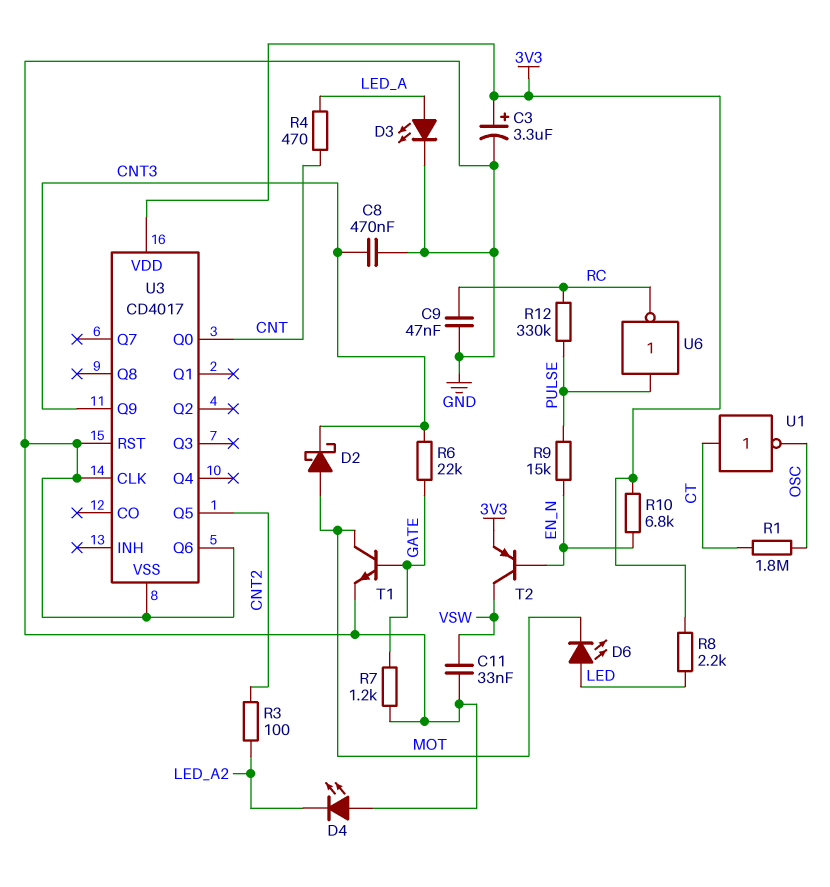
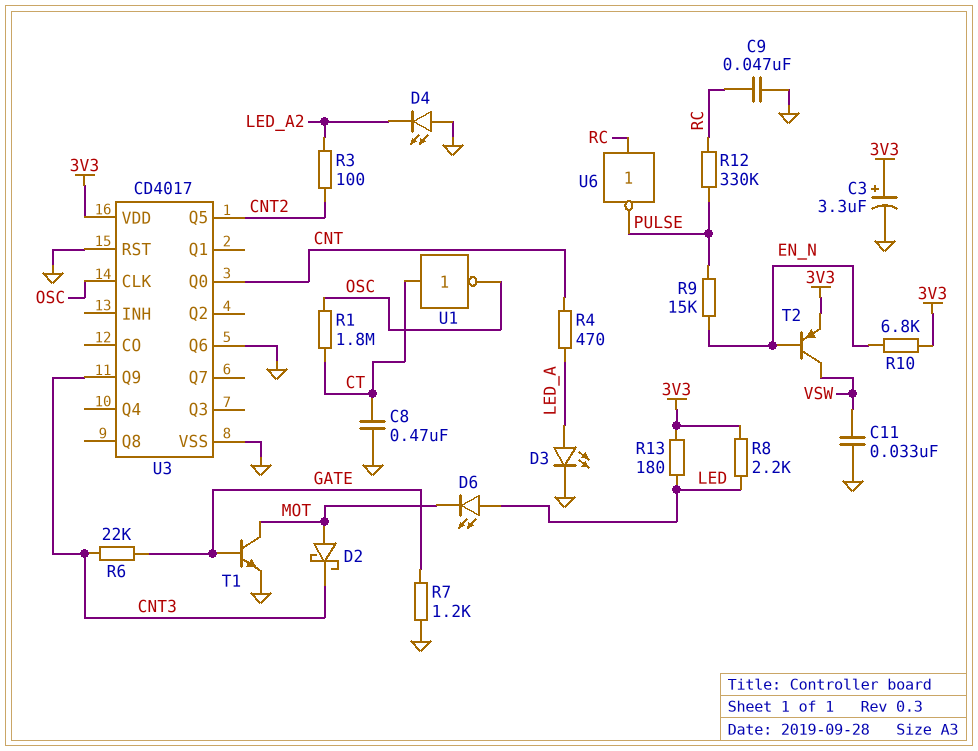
C8: 470nF (CNT3, GND) -> 470nF (CT, GND)
R13: none -> 180 (3V3, LED)
U3 pin CLK: GND -> OSC
U6: NOT (in PULSE, out RC) -> NOT (in RC, out PULSE)

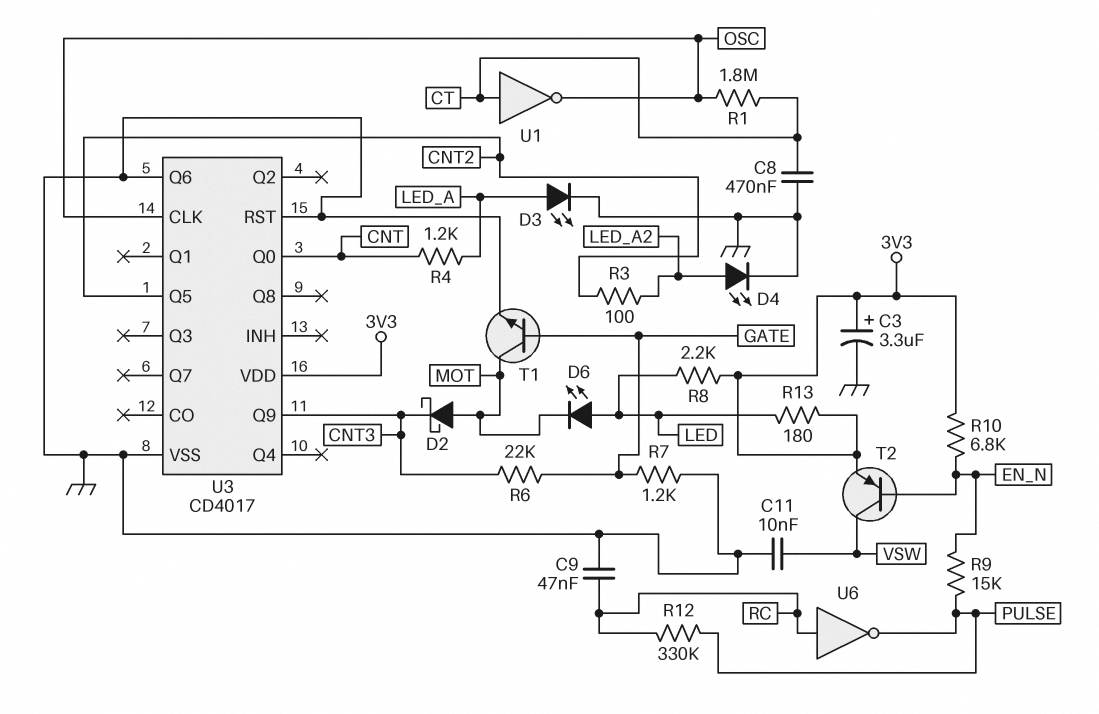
C11: 33nF (GND, VSW) -> 10nF (GND, VSW)
D4: LED (A GND, K LED_A2) -> LED (A LED_A2, K GND)
R4: 470 (CNT, LED_A) -> 1.2k (CNT, LED_A)

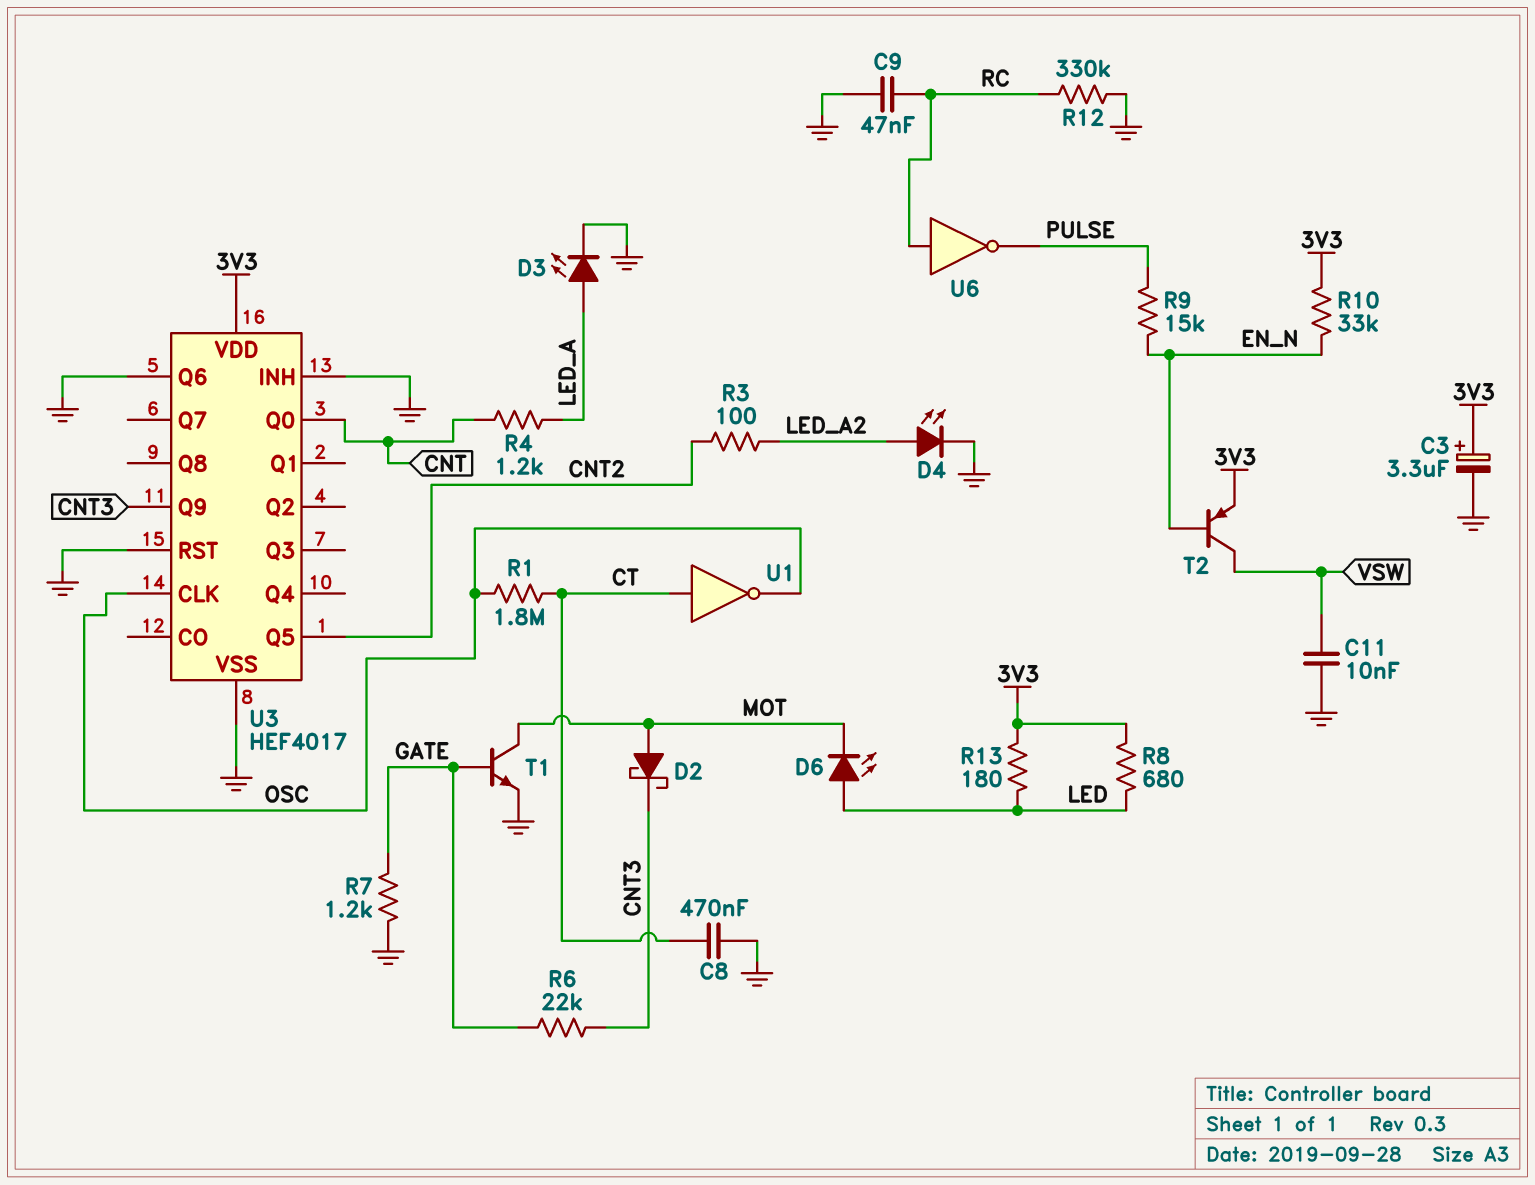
R8: 2.2k (3V3, LED) -> 680 (3V3, LED)
R10: 6.8k (3V3, EN_N) -> 33k (3V3, EN_N)
R12: 330k (PULSE, RC) -> 330k (GND, RC)
U3: CD4017 -> HEF4017
U3 pin INH: none -> GND

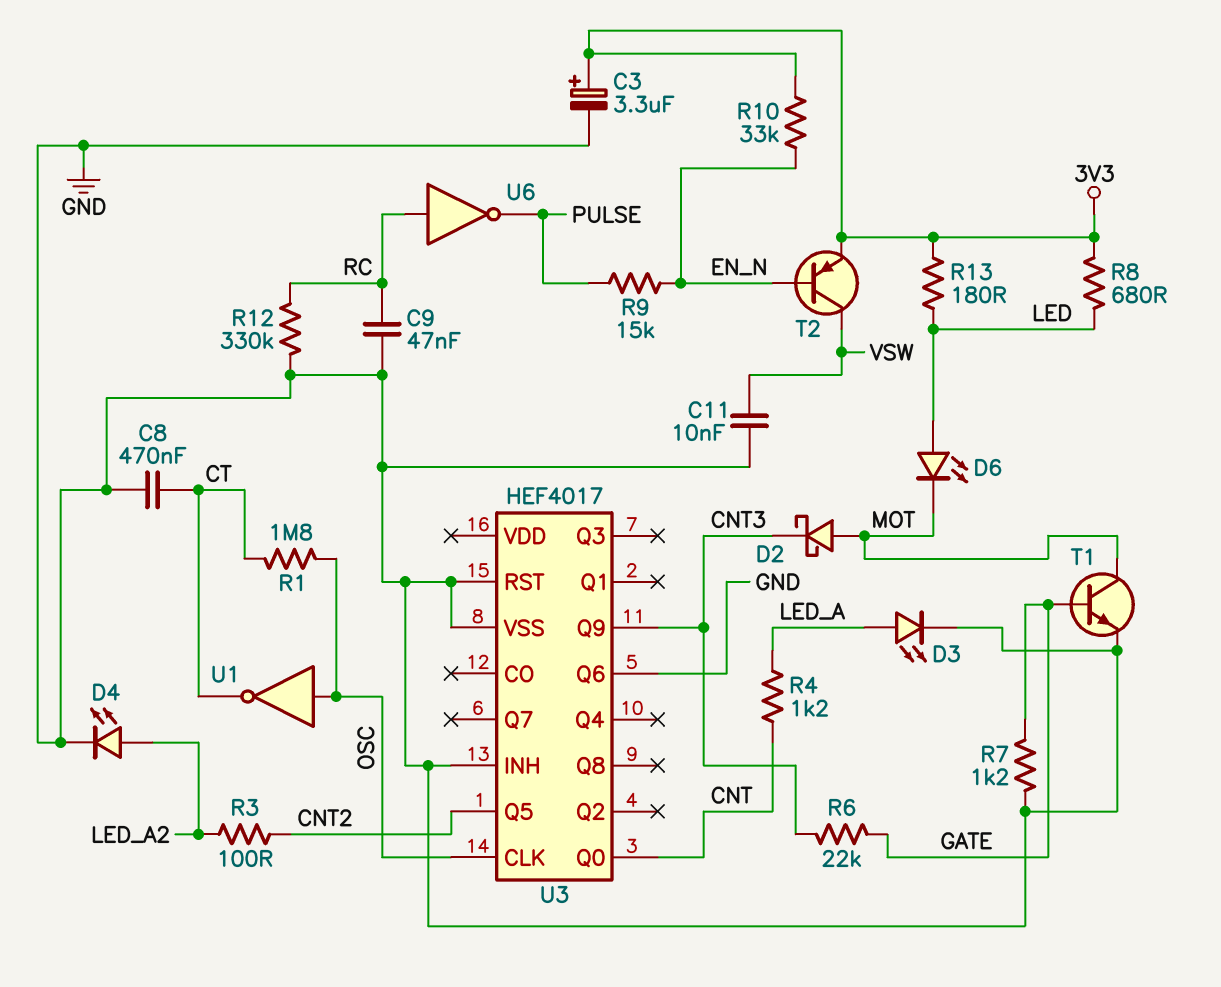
U1: NOT (in CT, out OSC) -> NOT (in OSC, out CT)
U3 pin VDD: 3V3 -> none

